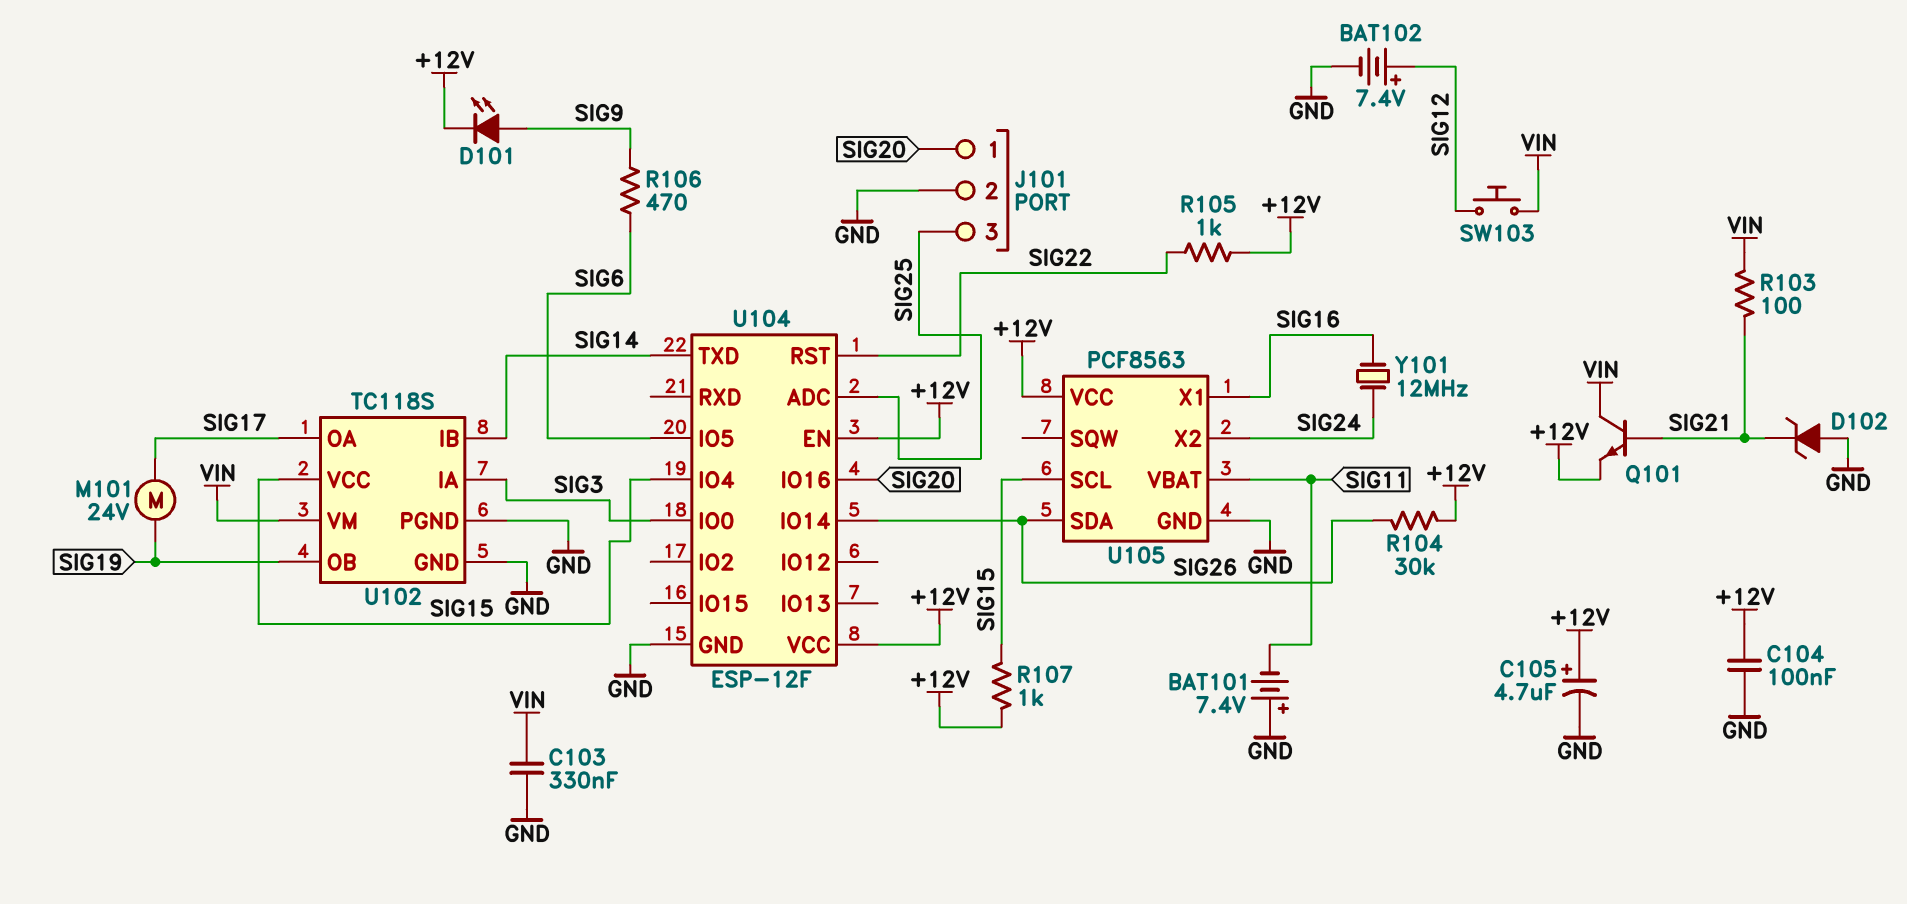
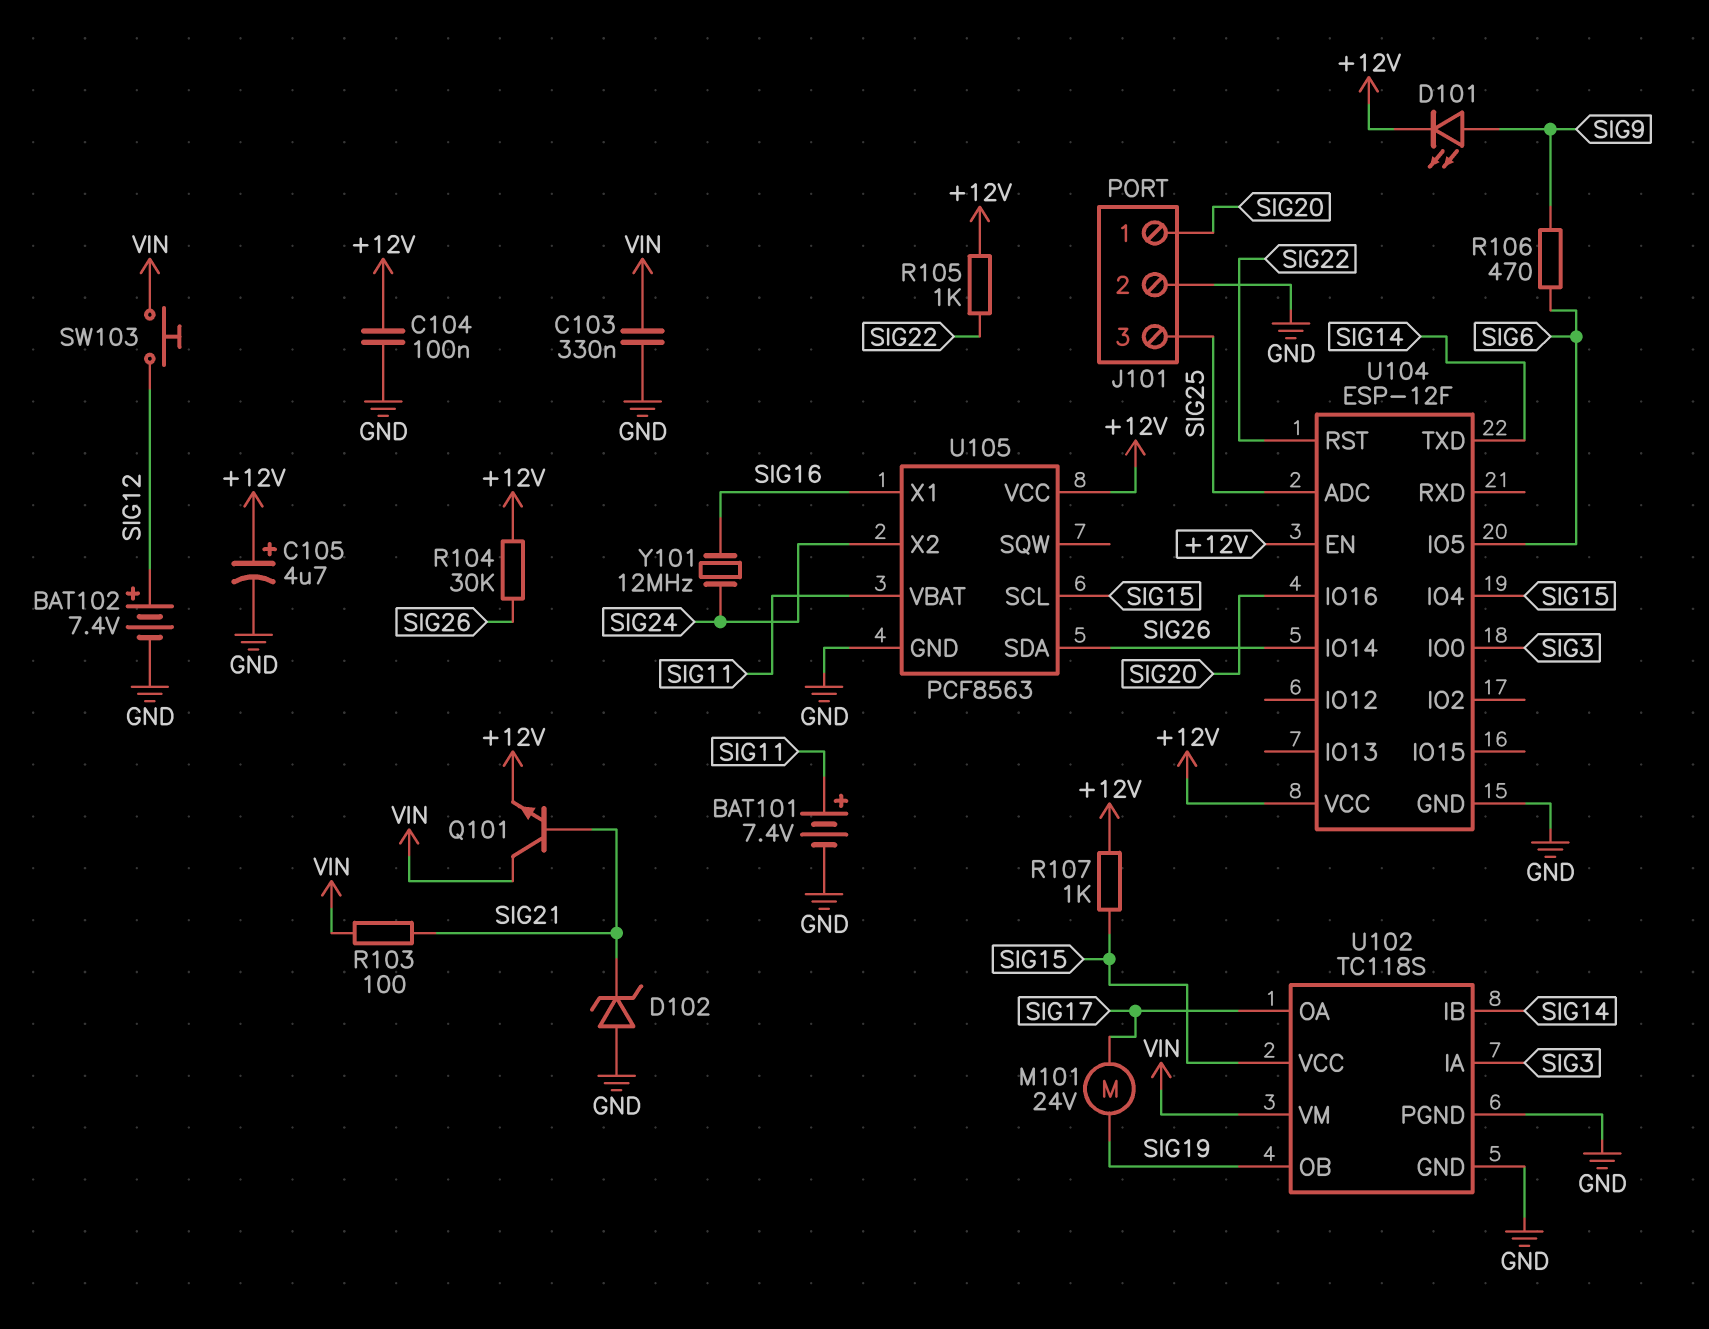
BAT101: 7.4V (plus GND, minus SIG11) -> 7.4V (plus SIG11, minus GND)

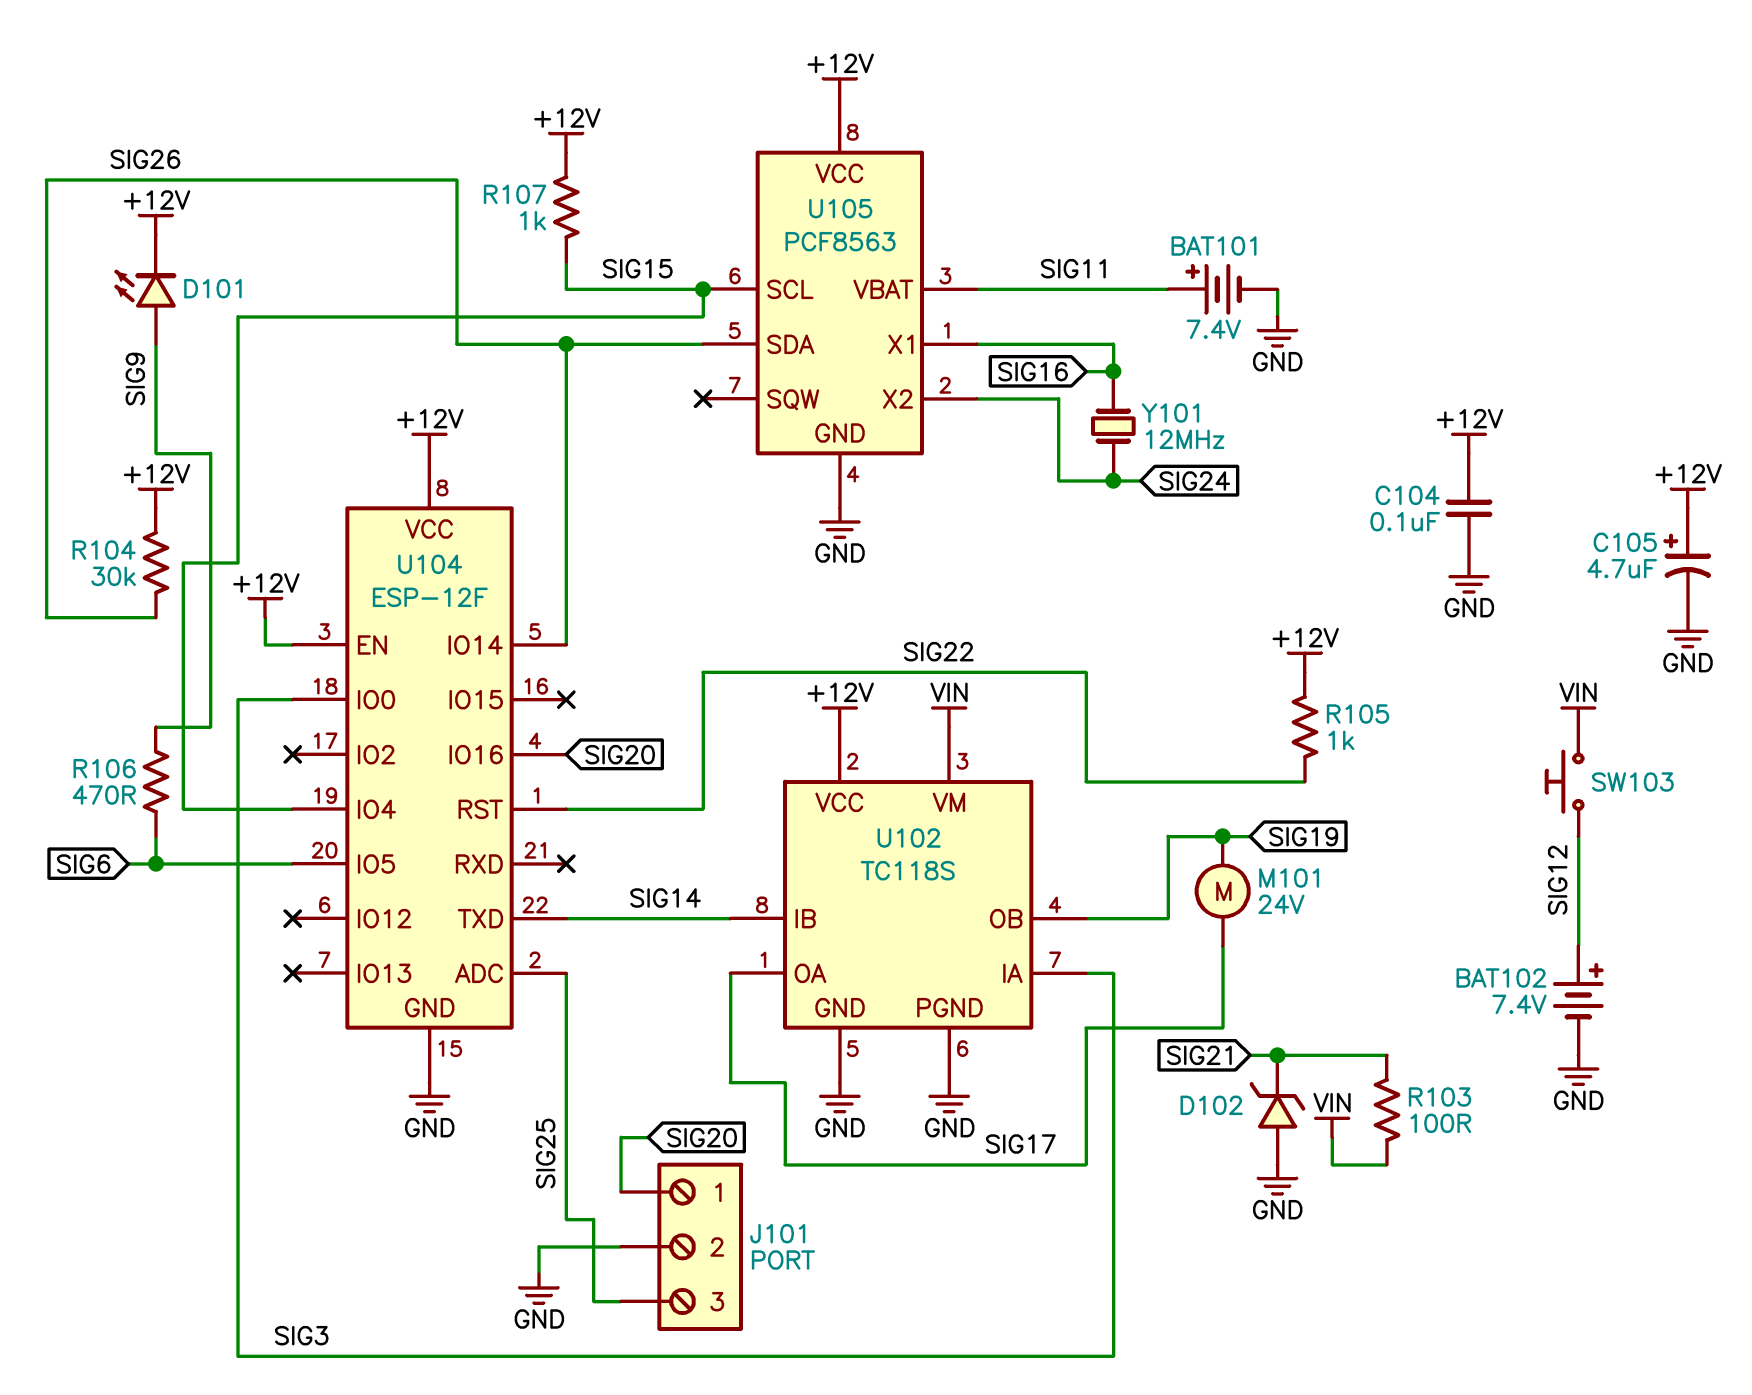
C103: 330nF (GND, VIN) -> none
Q101: NPN (B SIG21, C VIN, E +12V) -> none
U102 pin VCC: SIG15 -> +12V

